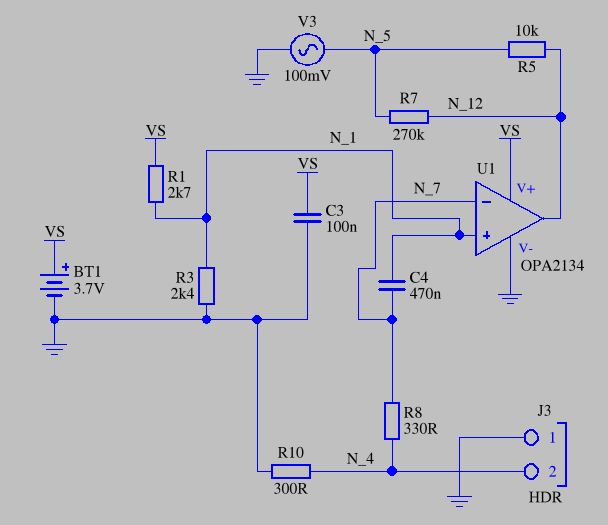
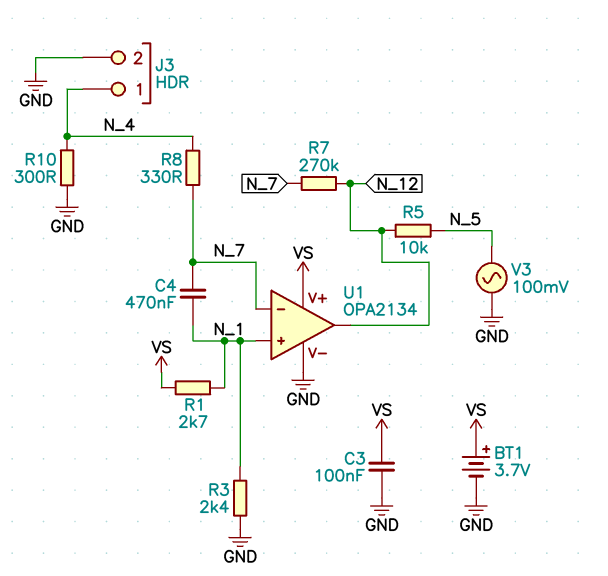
J3 pin 1: GND -> N_4
J3 pin 2: N_4 -> GND
R7: 270k (N_5, N_12) -> 270k (N_7, N_12)

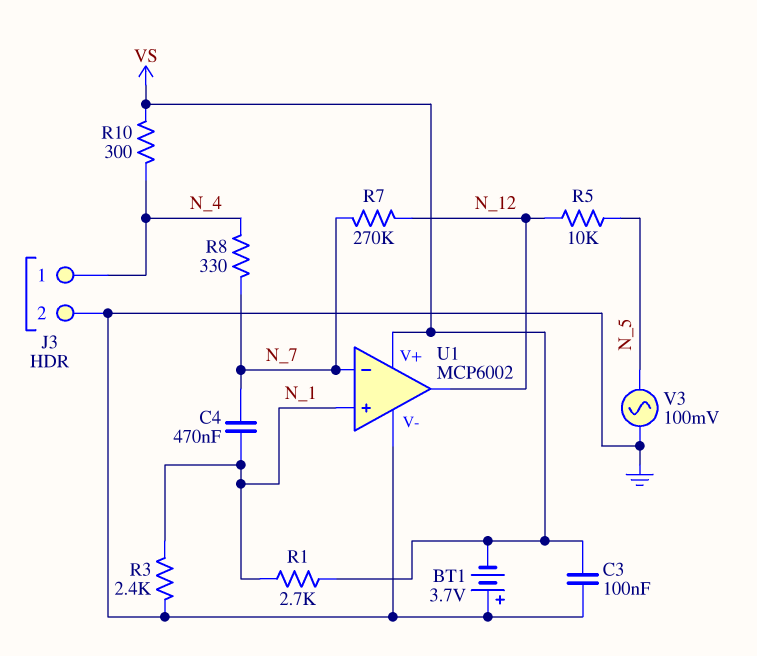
BT1: 3.7V (plus VS, minus GND) -> 3.7V (plus GND, minus VS)
R10: 300 (GND, N_4) -> 300 (N_4, VS)
U1: OPA2134 -> MCP6002

